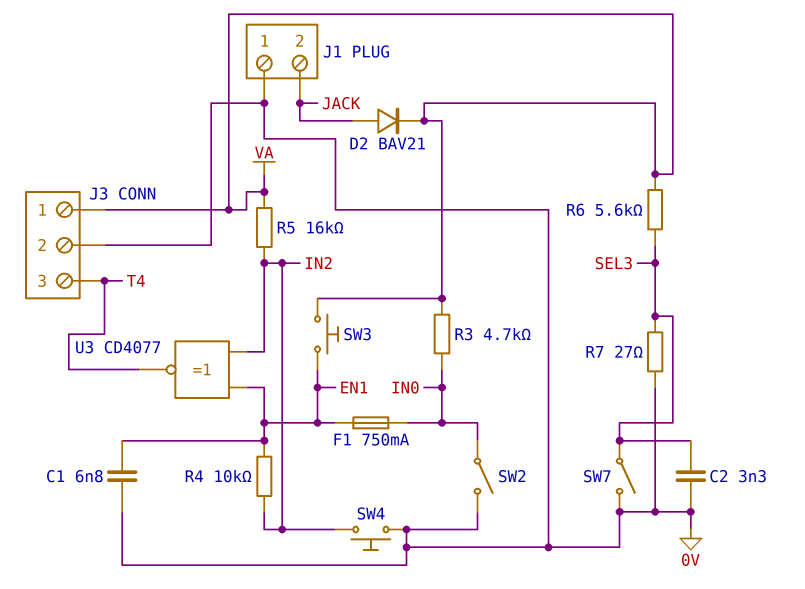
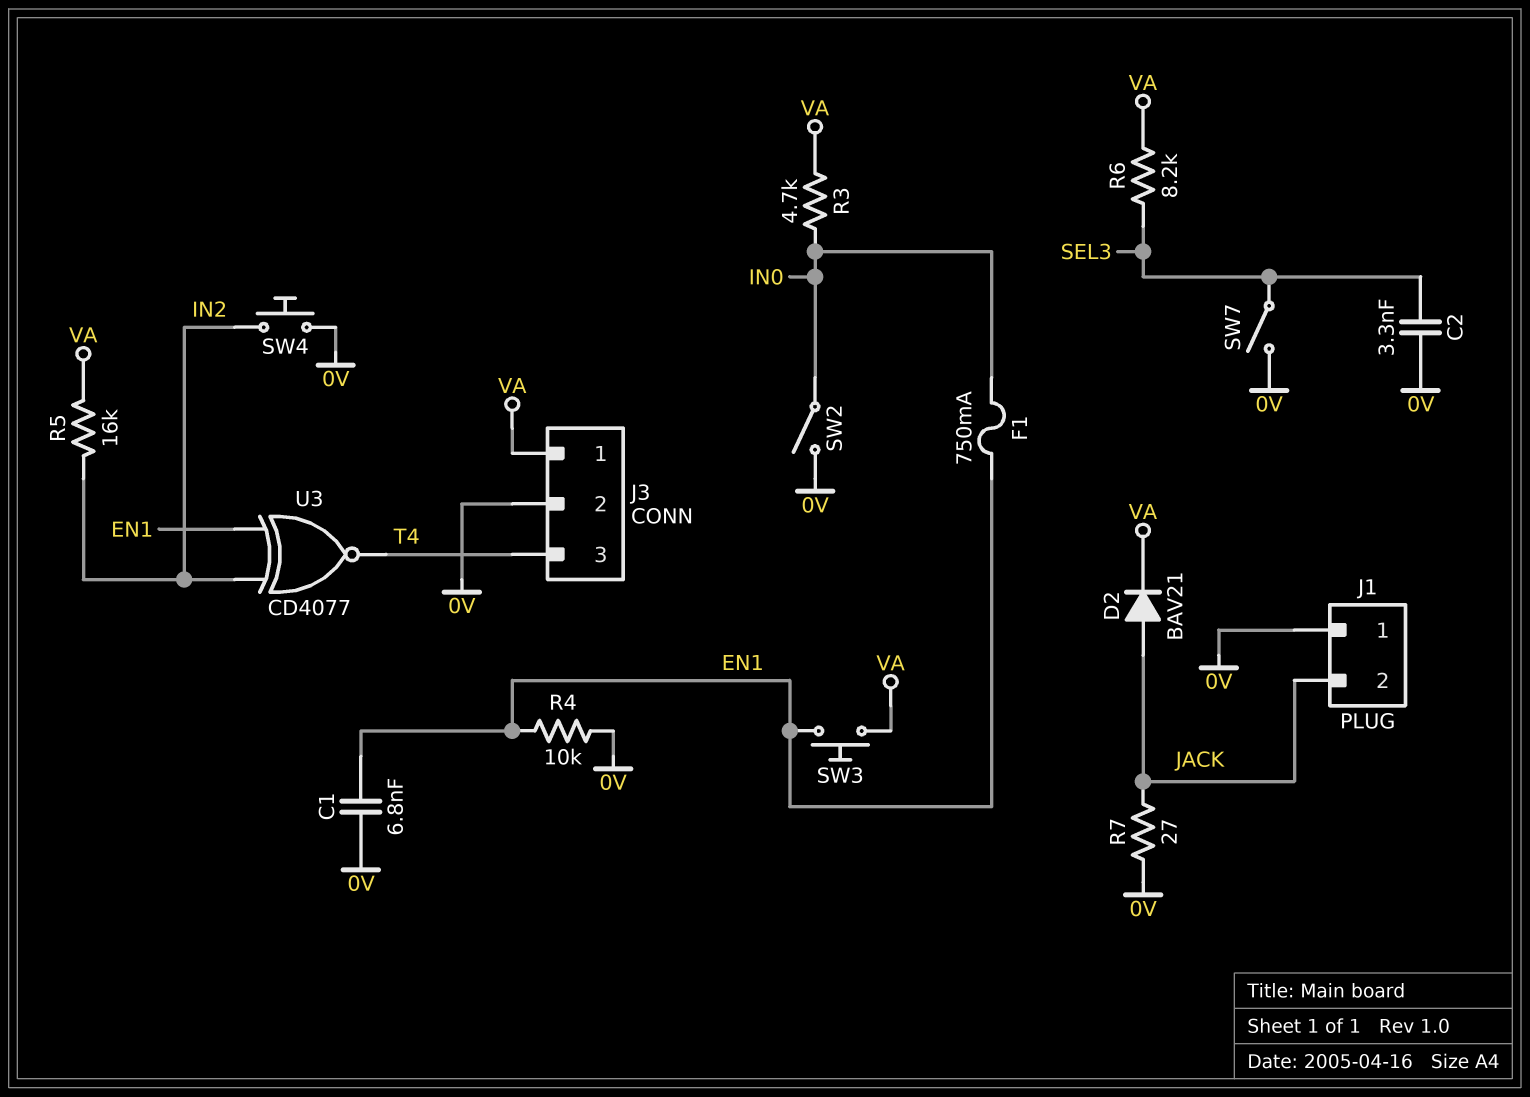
R4: 10k (EN1, IN2) -> 10k (0V, EN1)
R6: 5.6k (SEL3, VA) -> 8.2k (SEL3, VA)
R7: 27 (0V, SEL3) -> 27 (0V, JACK)

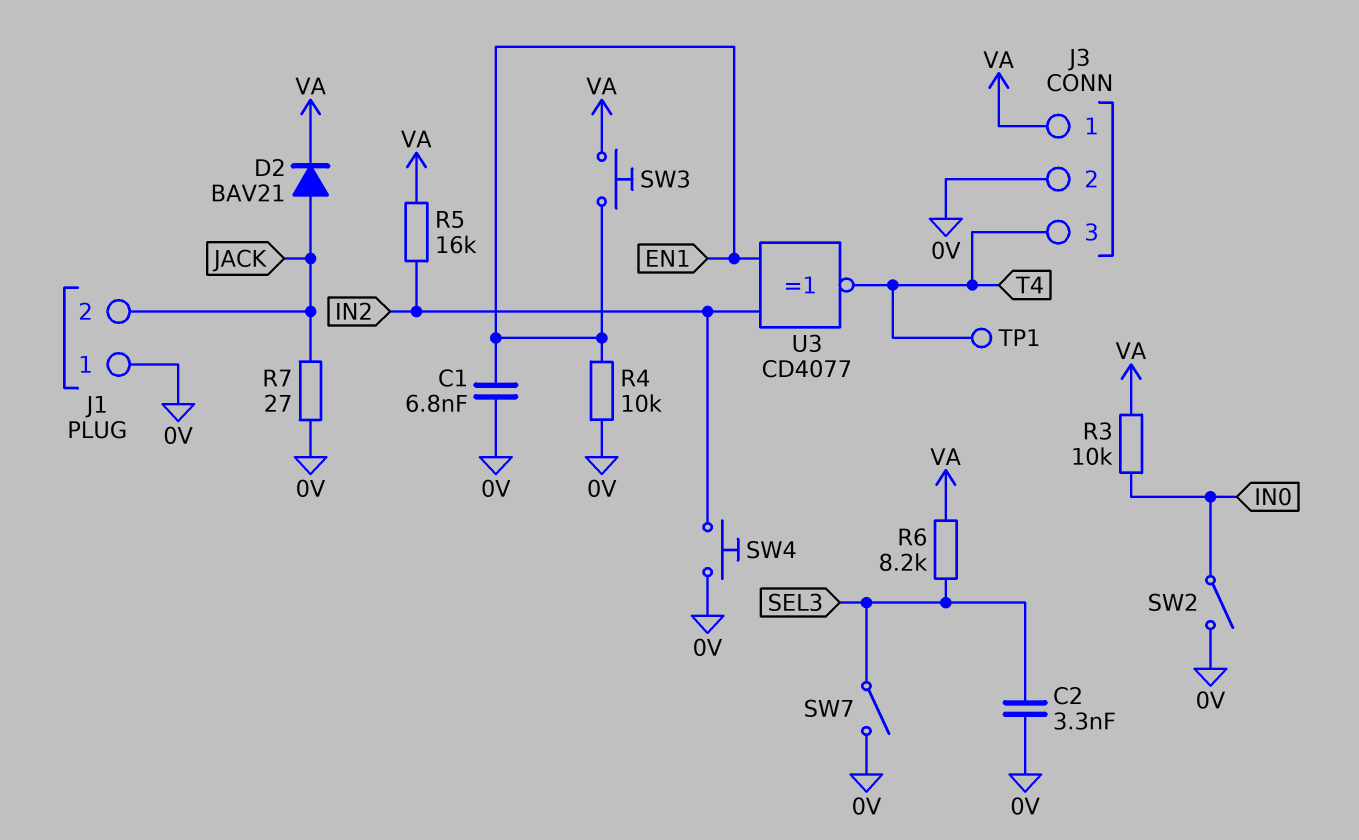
F1: 750mA (EN1, IN0) -> none
R3: 4.7k (IN0, VA) -> 10k (IN0, VA)
TP1: none -> test point (T4)

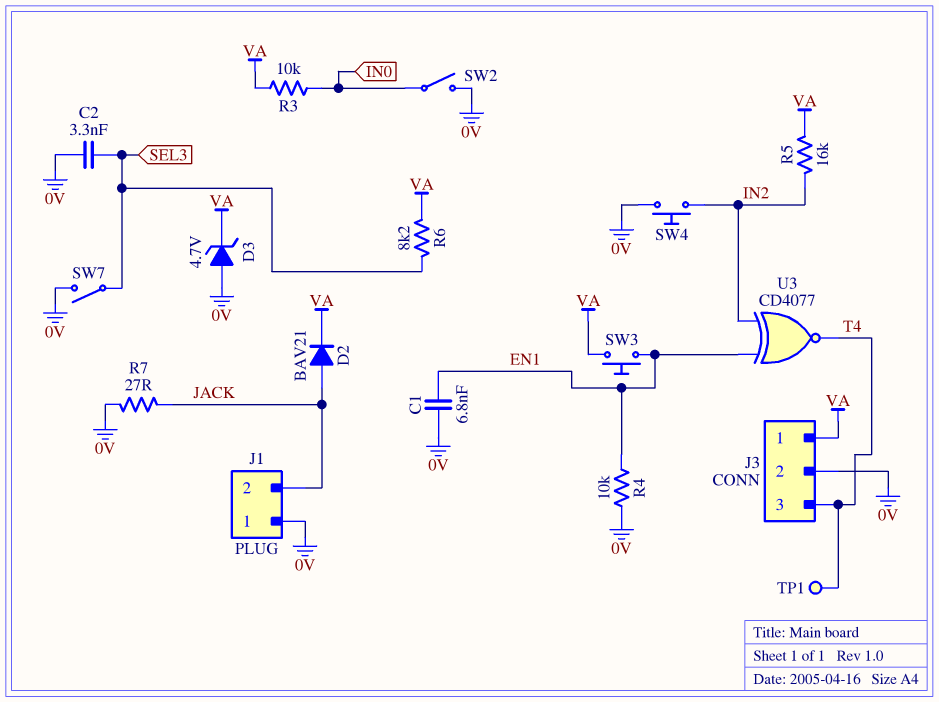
D3: none -> zener 4.7V (A 0V, K VA)

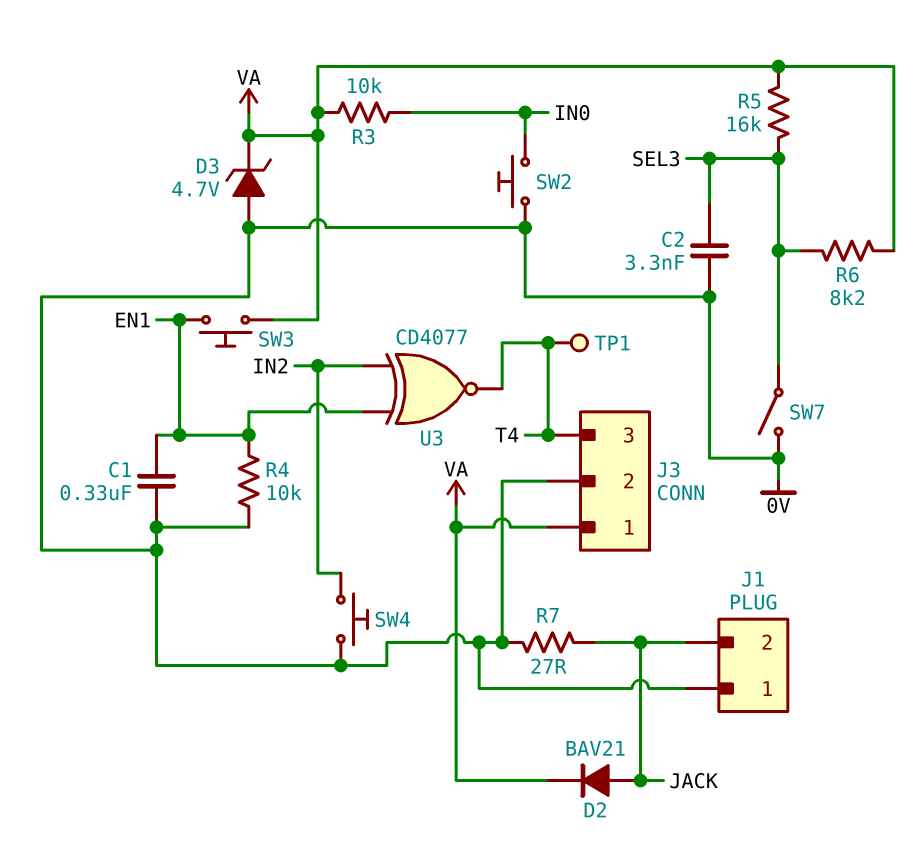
C1: 6.8nF (0V, EN1) -> 330nF (0V, EN1)
R5: 16k (IN2, VA) -> 16k (SEL3, VA)
SW2: switch (0V, IN0) -> button (0V, IN0)

